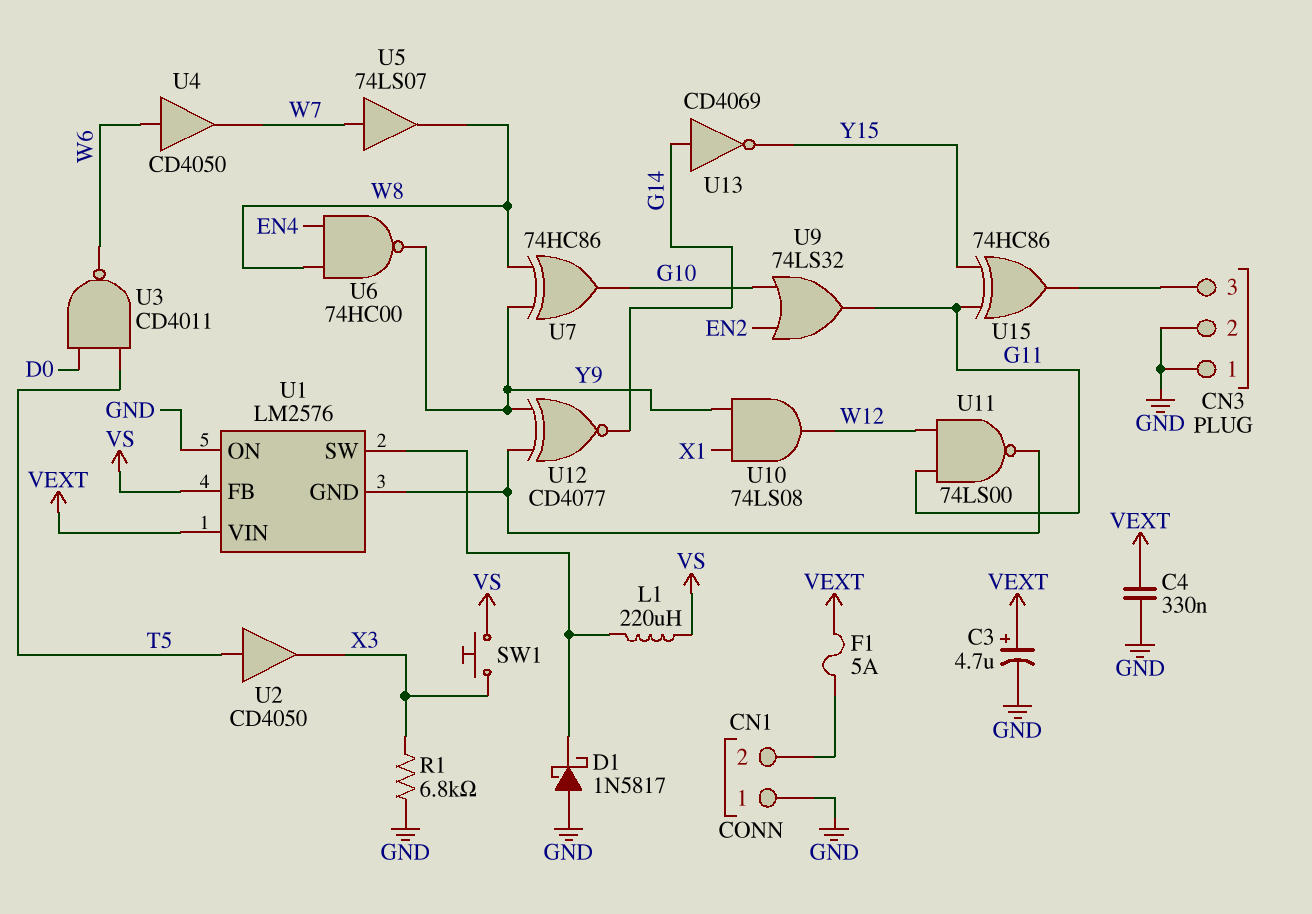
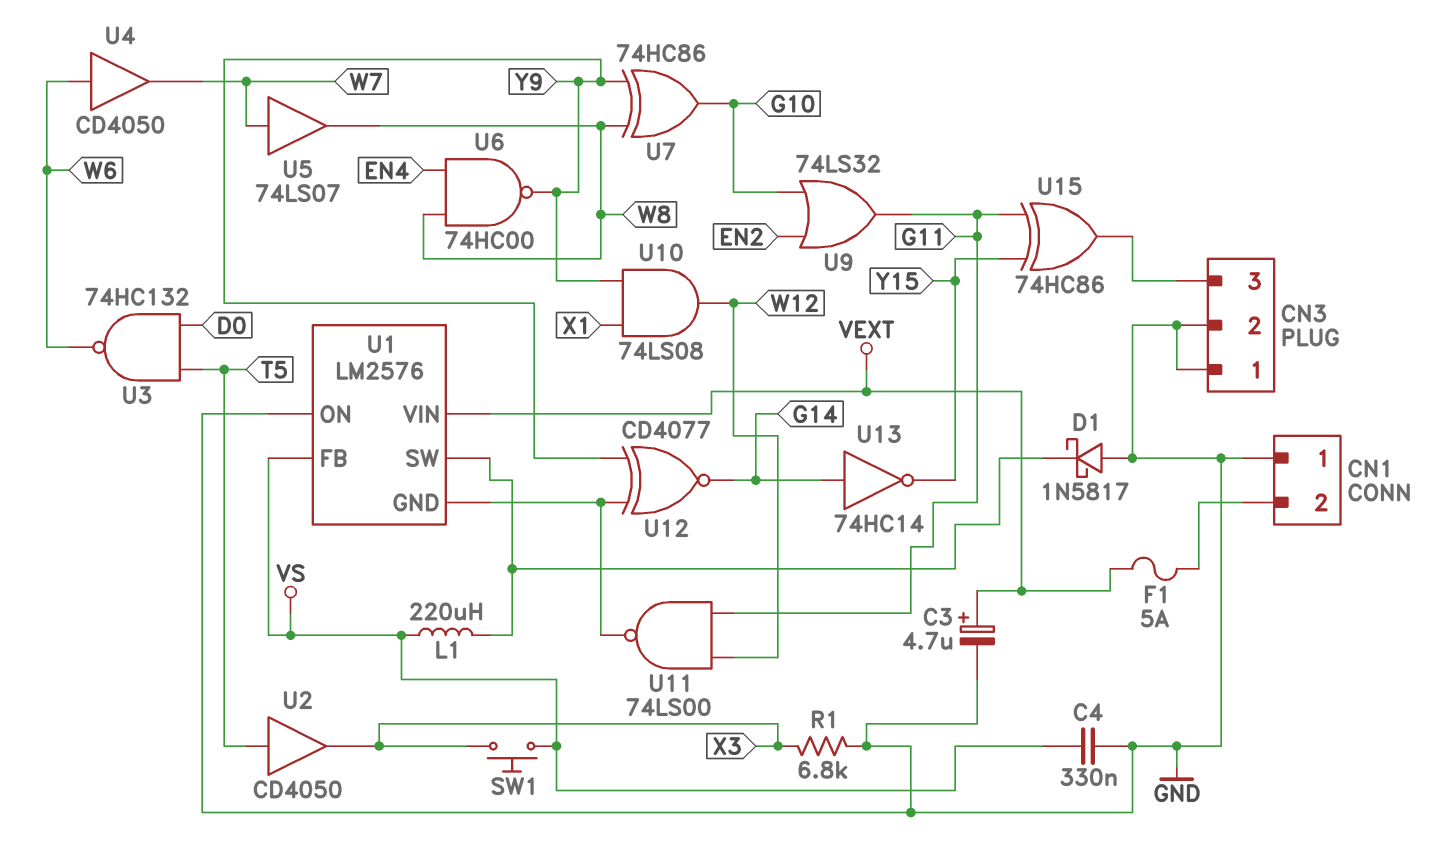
C4: 330nF (GND, VEXT) -> 330nF (GND, VS)
U3: NAND CD4011 (in D0, in T5, out W6) -> NAND 74HC132 (in D0, in T5, out W6)
U13: NOT CD4069 (in G14, out Y15) -> NOT 74HC14 (in G14, out Y15)

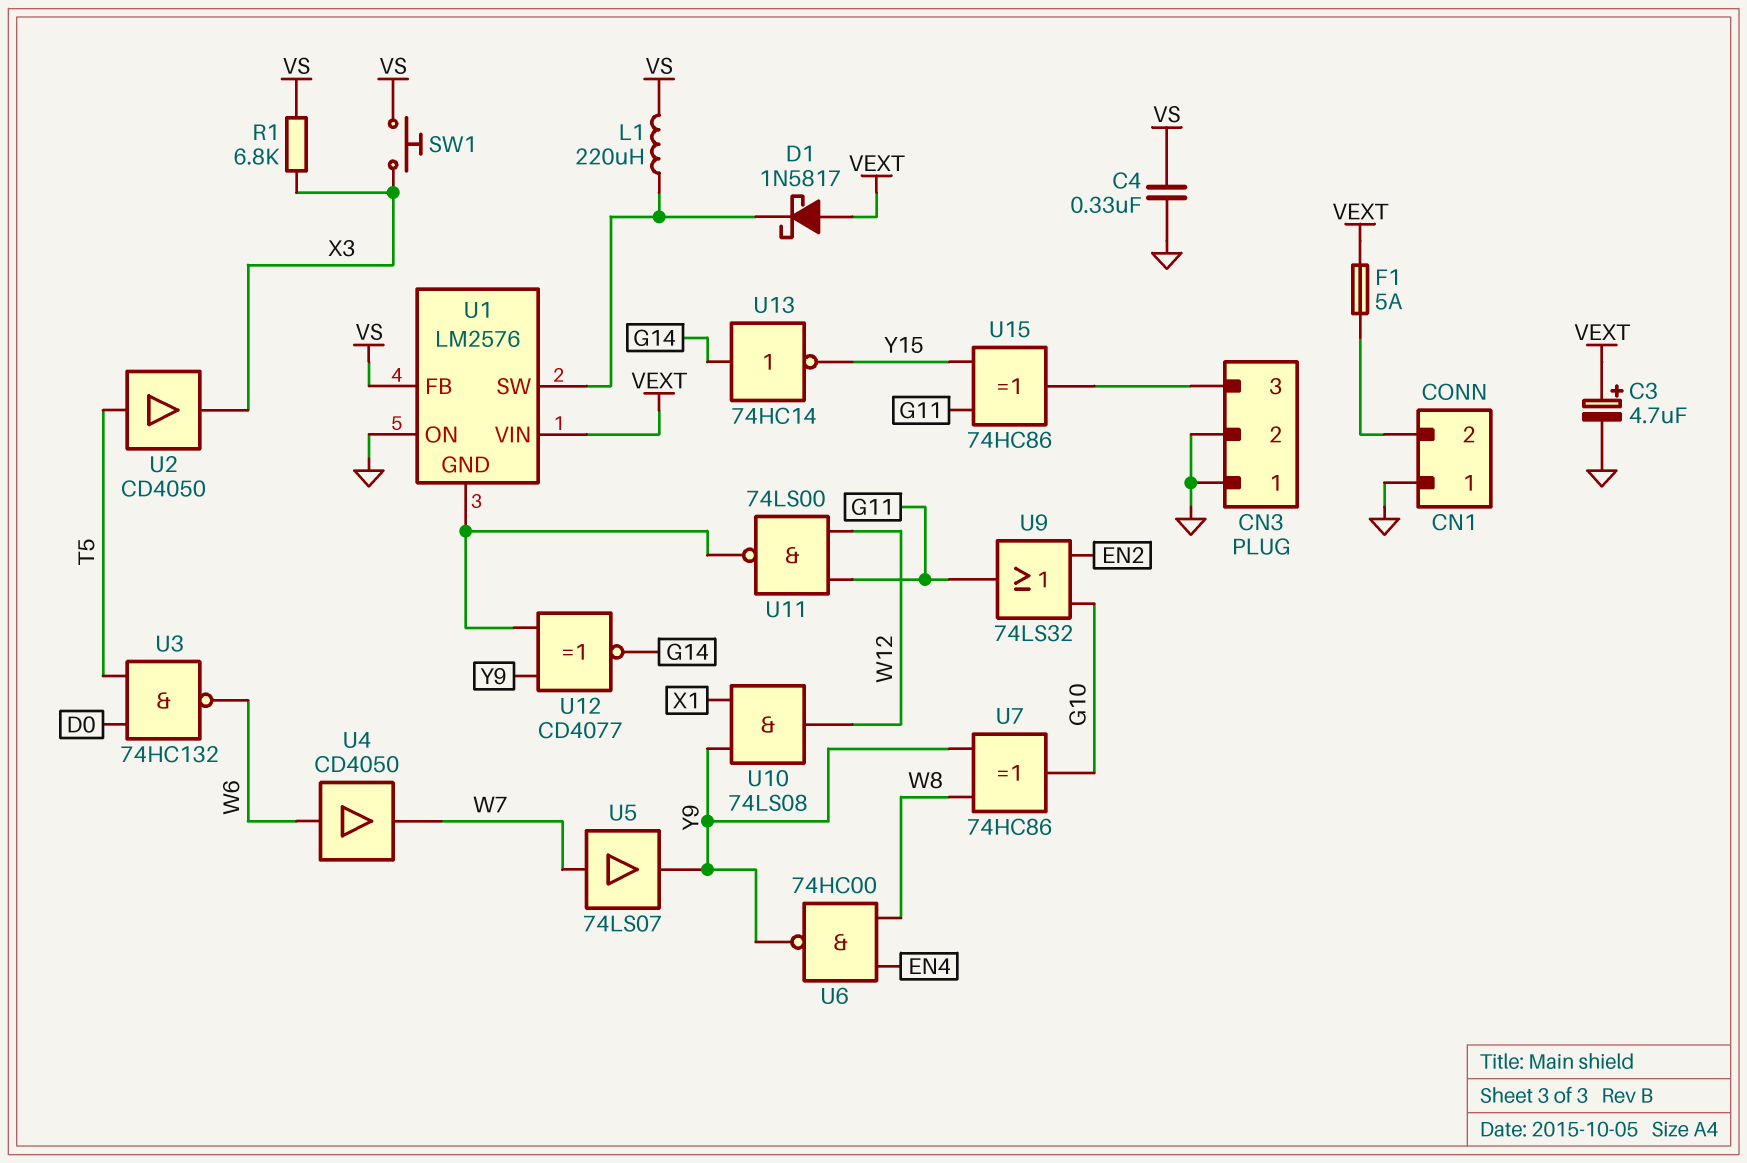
D1: schottky 1N5817 (A GND, K U1/SW) -> schottky 1N5817 (A VEXT, K U1/SW)
R1: 6.8k (GND, X3) -> 6.8k (VS, X3)
U5: buffer 74LS07 (in W7, out W8) -> buffer 74LS07 (in W7, out Y9)

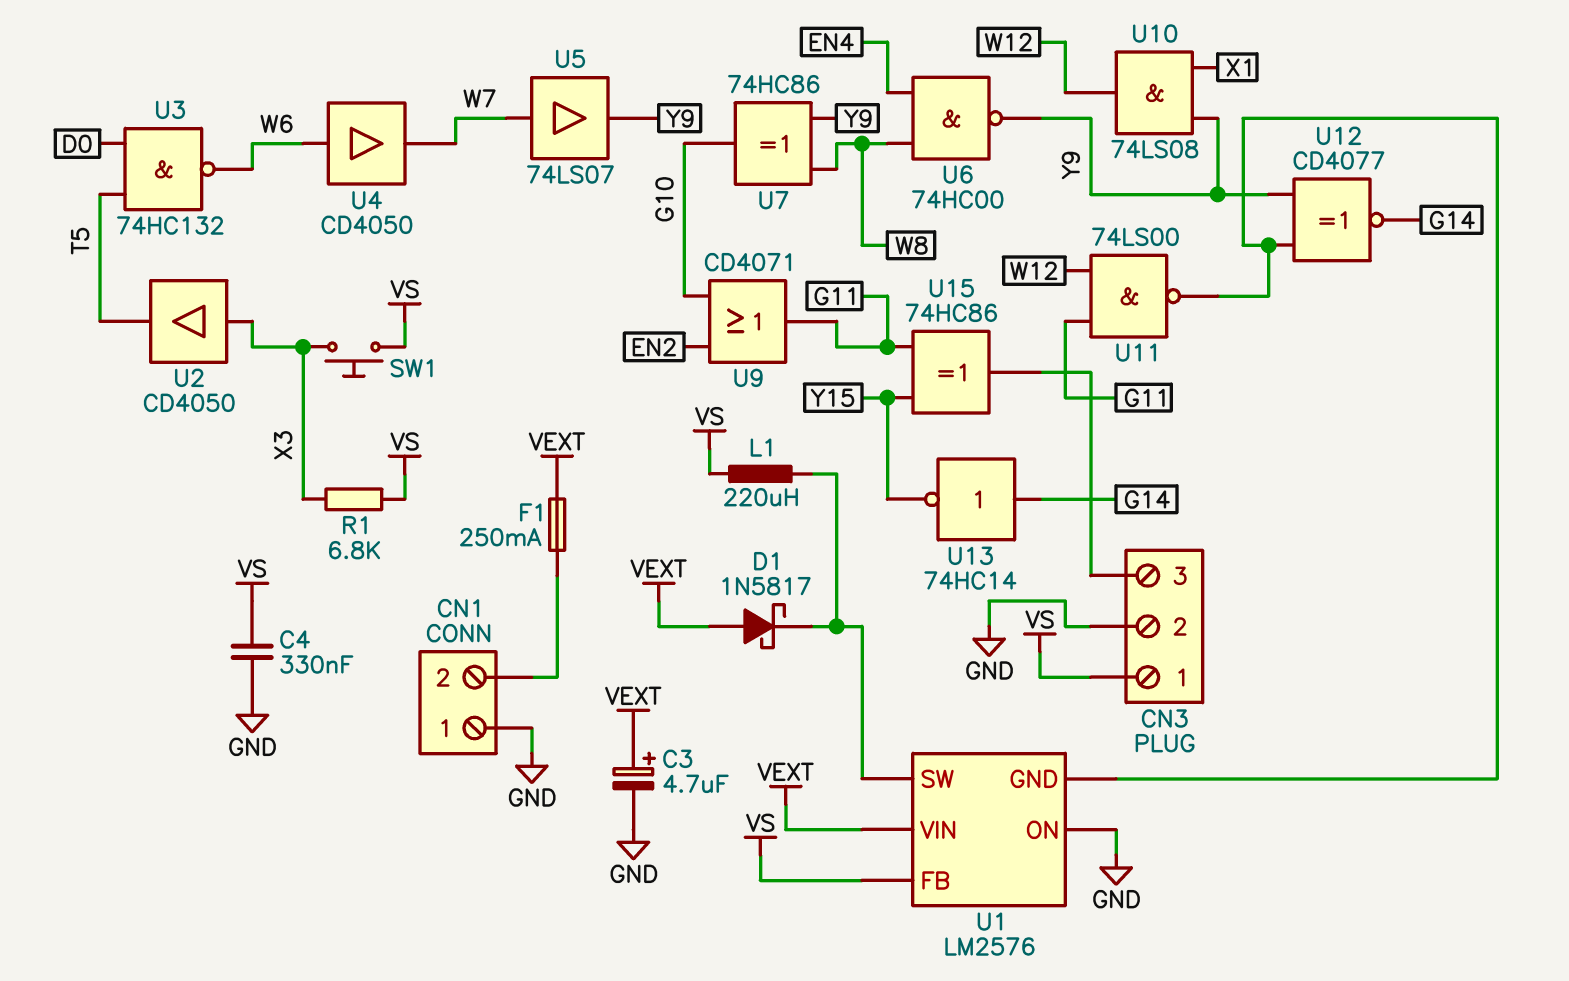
CN3 pin 1: GND -> VS
F1: 5A (CN1/2, VEXT) -> 250mA (CN1/2, VEXT)
U2: buffer CD4050 (in T5, out X3) -> buffer CD4050 (in X3, out T5)
U9: OR 74LS32 (in EN2, in G10, out G11) -> OR CD4071 (in EN2, in G10, out G11)

